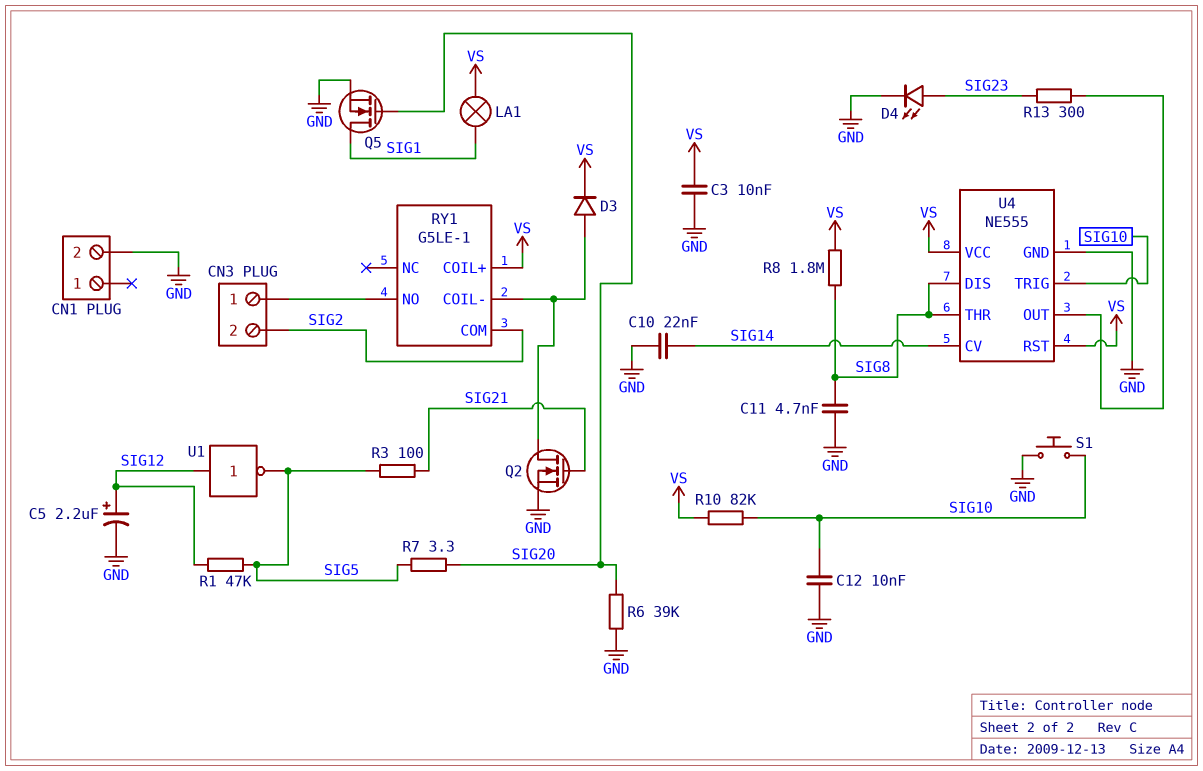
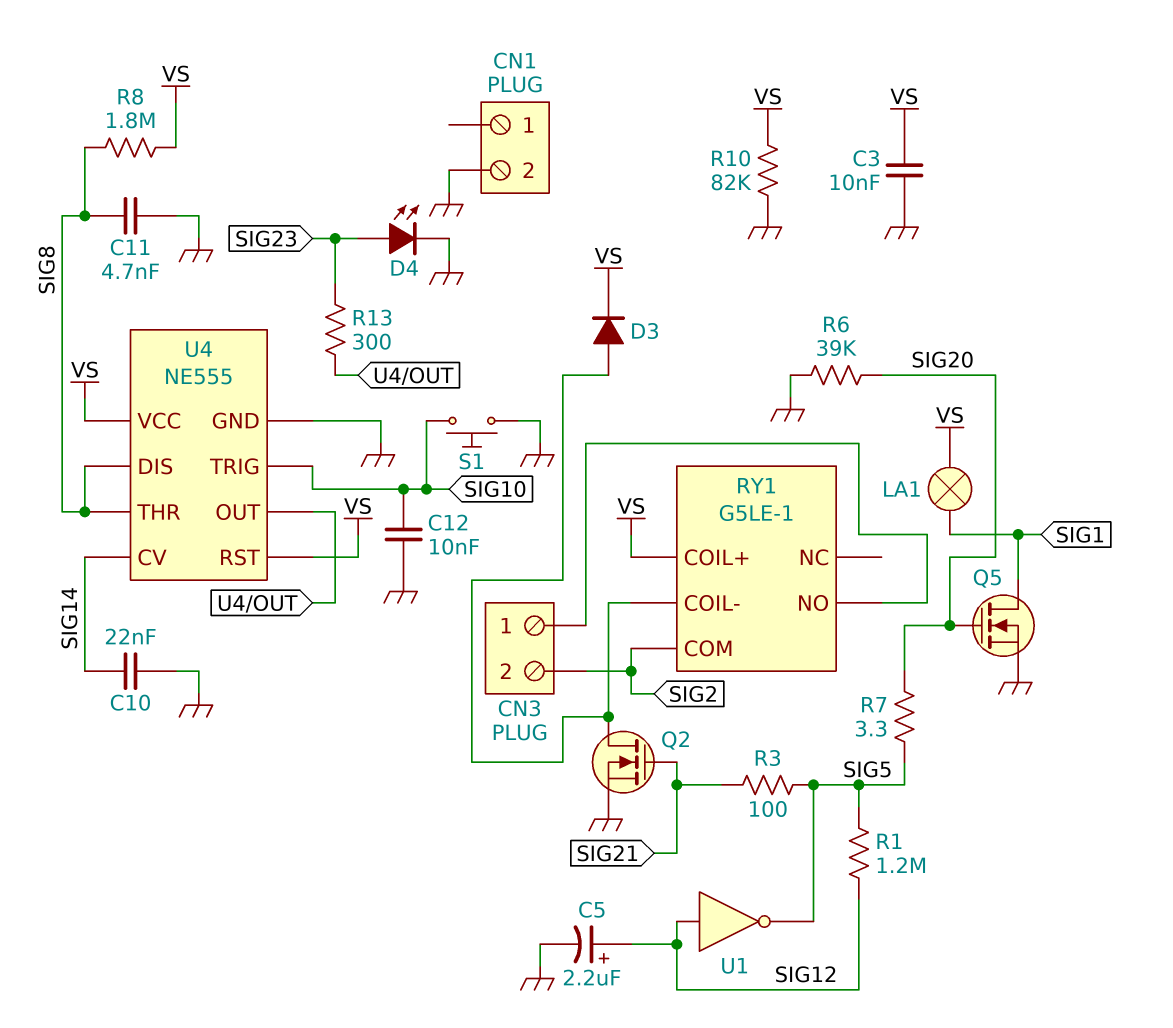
R1: 47k (SIG5, SIG12) -> 1.2M (SIG5, SIG12)
R10: 82k (SIG10, VS) -> 82k (GND, VS)

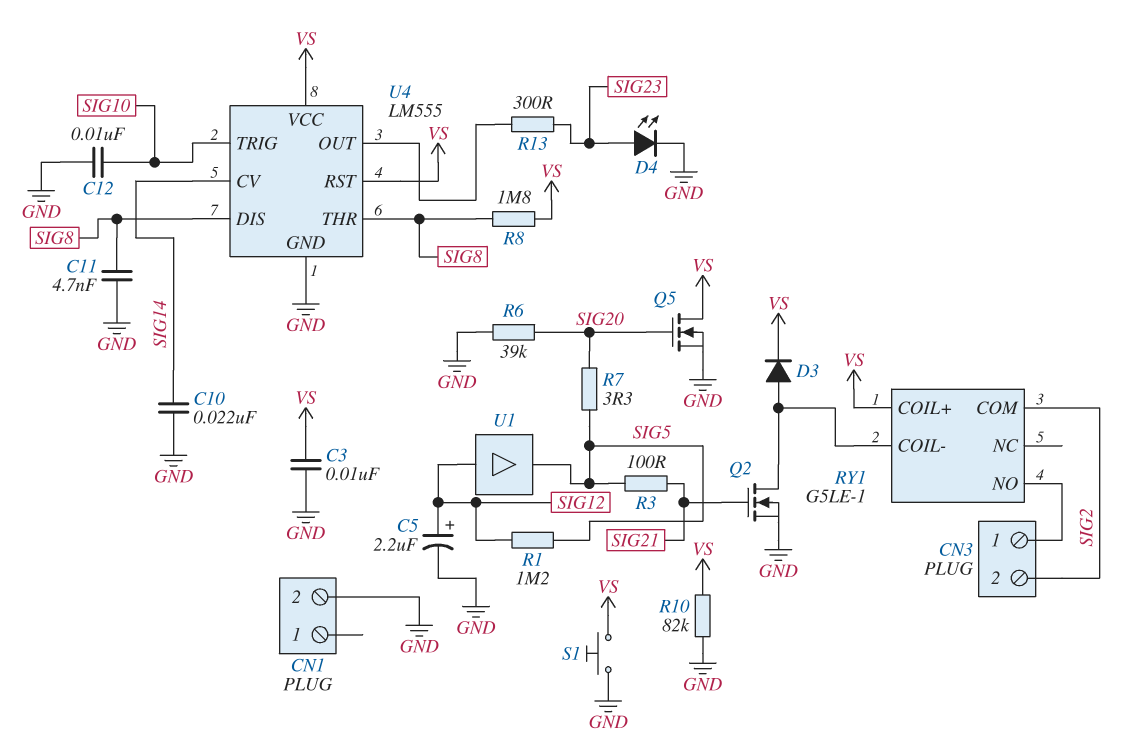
LA1: lamp (SIG1, VS) -> none
Q5: NMOS (G SIG20, D SIG1, S GND) -> NMOS (G SIG20, D VS, S GND)
S1: button (GND, SIG10) -> button (GND, VS)
U1: NOT (in SIG12, out SIG5) -> buffer (in SIG12, out SIG5)
U4: NE555 -> LM555

